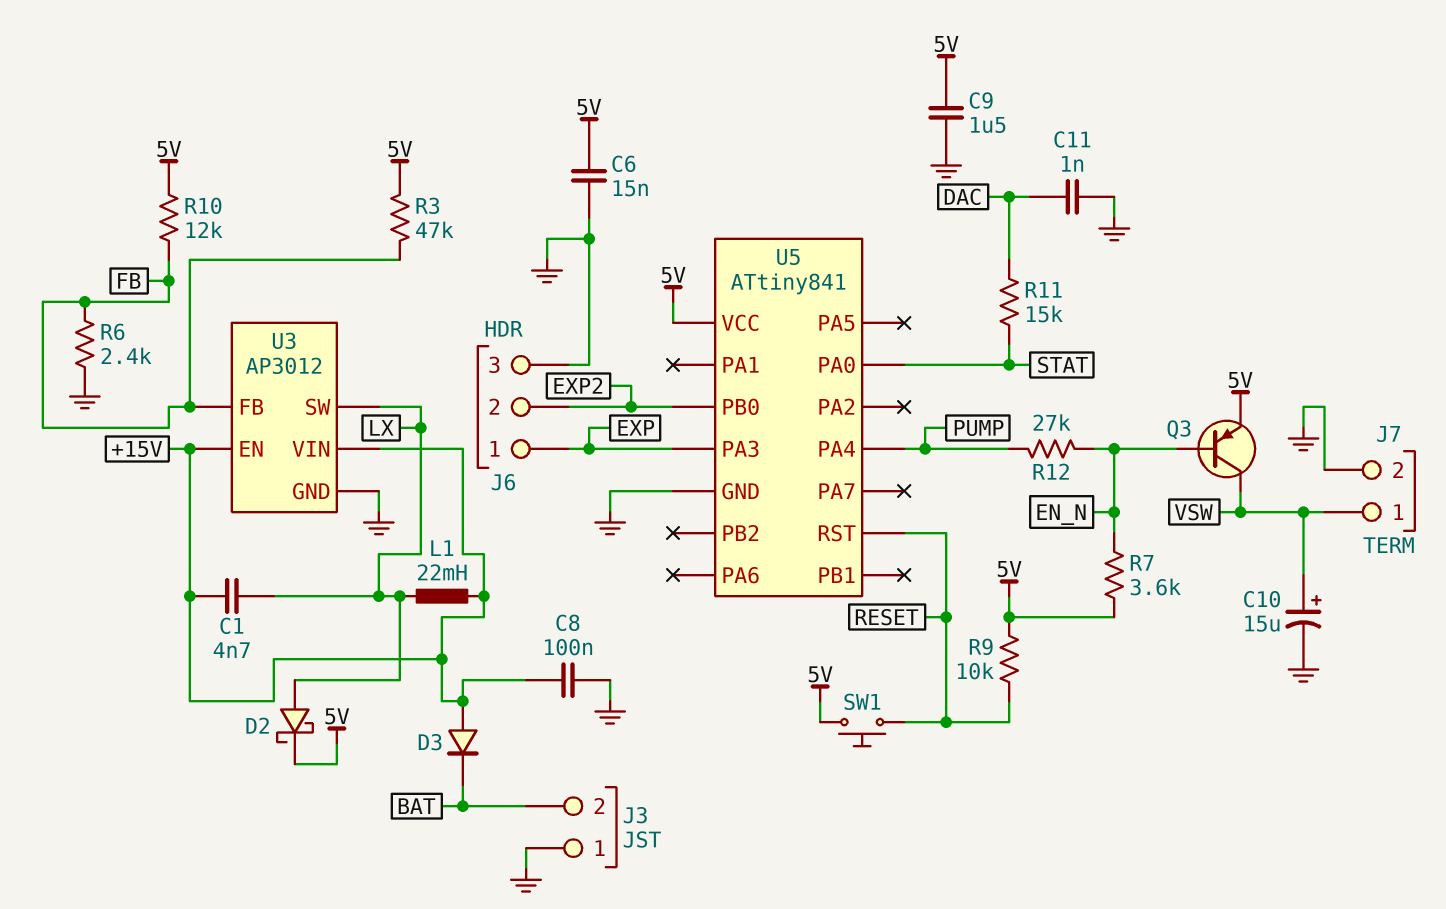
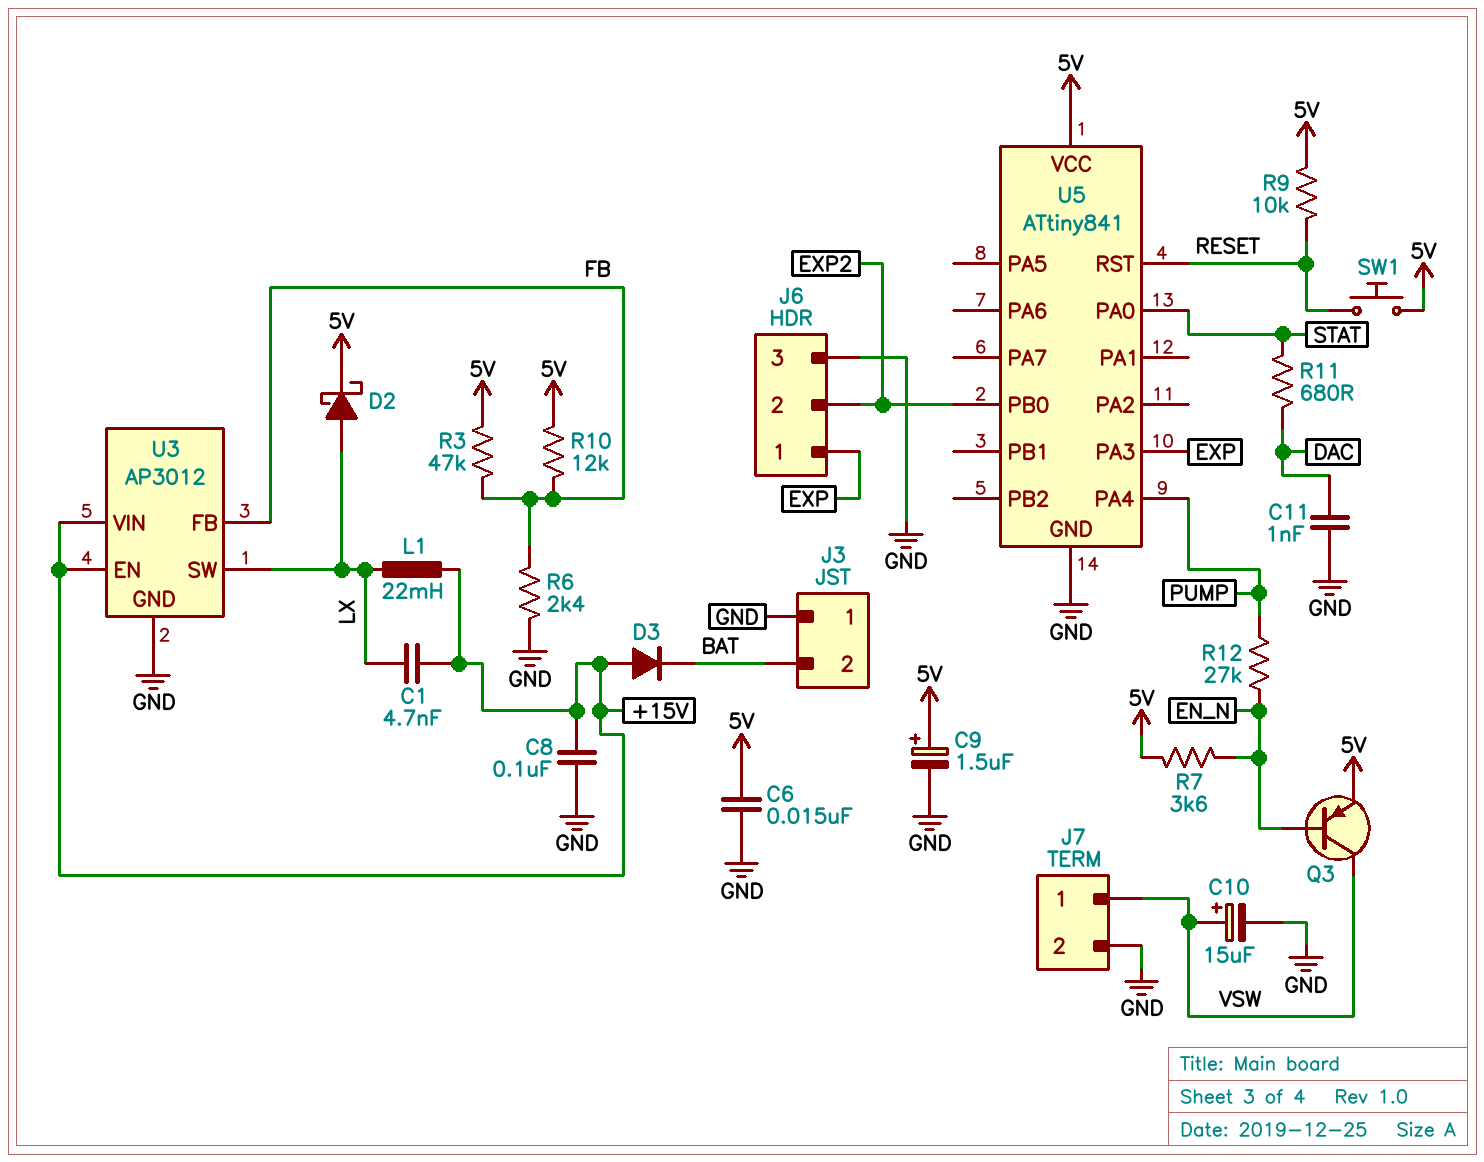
C9: 1.5uF (5V, GND) -> 1.5uF (plus 5V, minus GND)
R11: 15k (DAC, STAT) -> 680 (DAC, STAT)

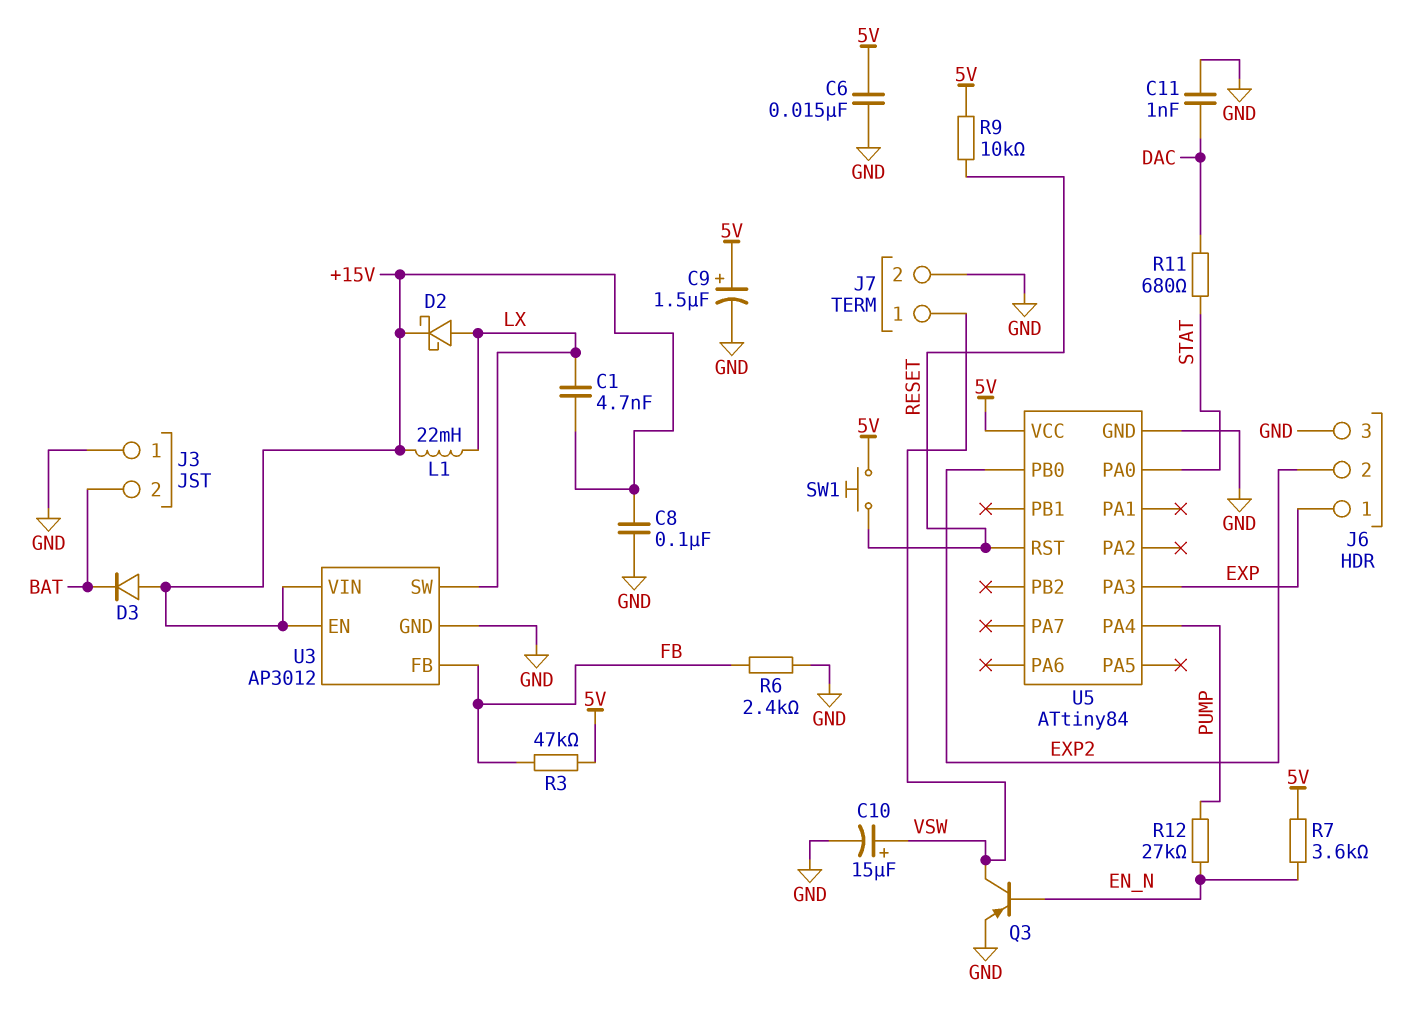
D2: schottky (A LX, K 5V) -> schottky (A LX, K +15V)
Q3: PNP (B EN_N, C VSW, E 5V) -> PNP (B EN_N, C VSW, E GND)
R10: 12k (5V, FB) -> none
U5: ATtiny841 -> ATtiny84

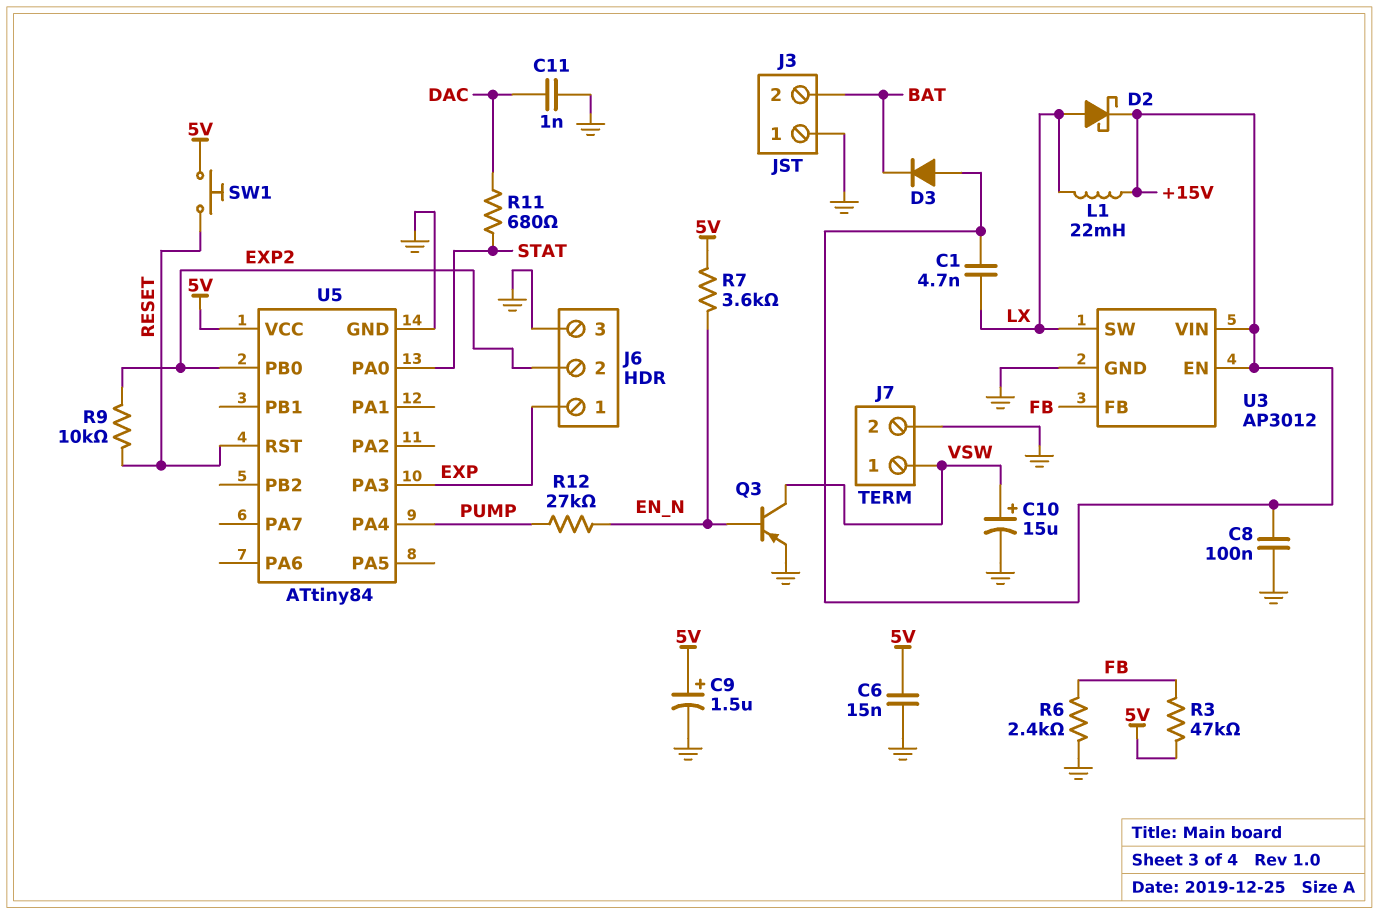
R9: 10k (5V, RESET) -> 10k (EXP2, RESET)

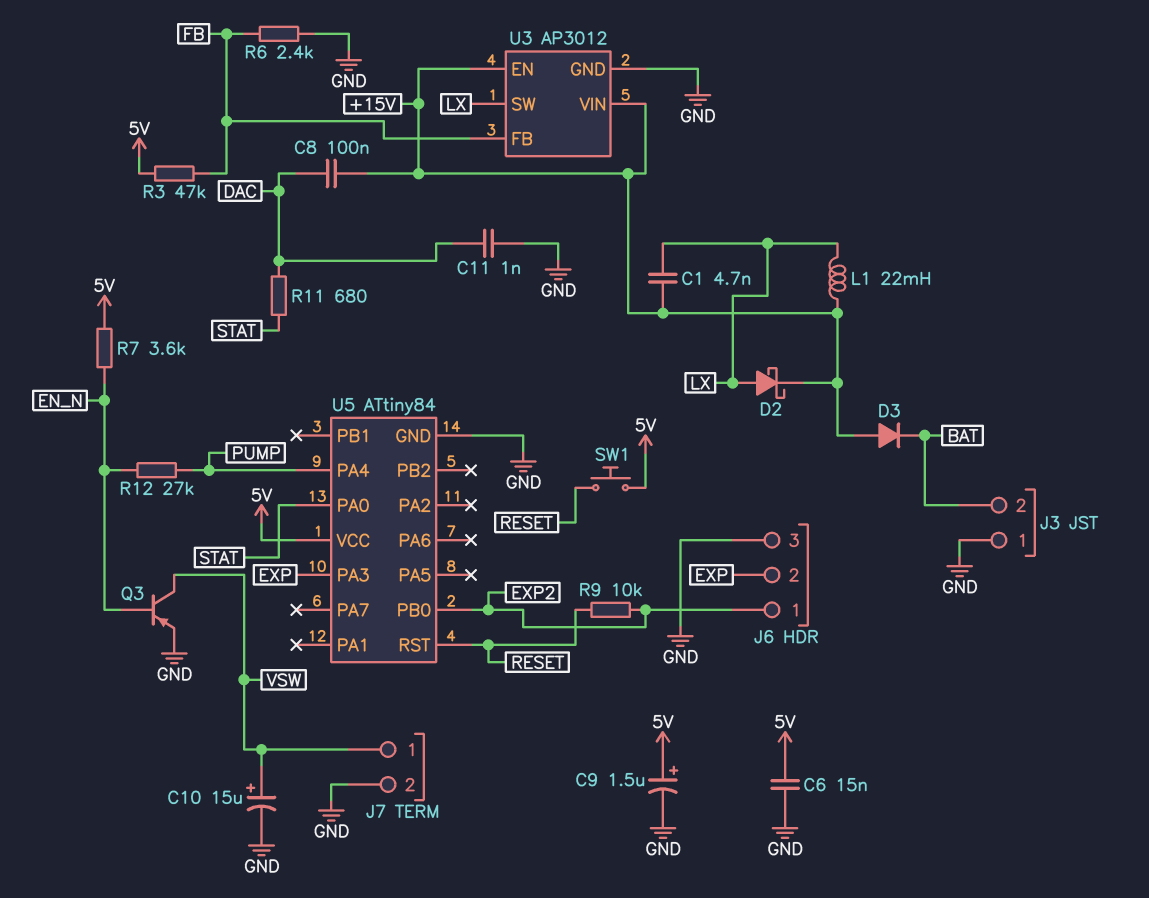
C8: 100nF (+15V, GND) -> 100nF (+15V, DAC)
J6 pin 1: EXP -> EXP2
J6 pin 2: EXP2 -> EXP

